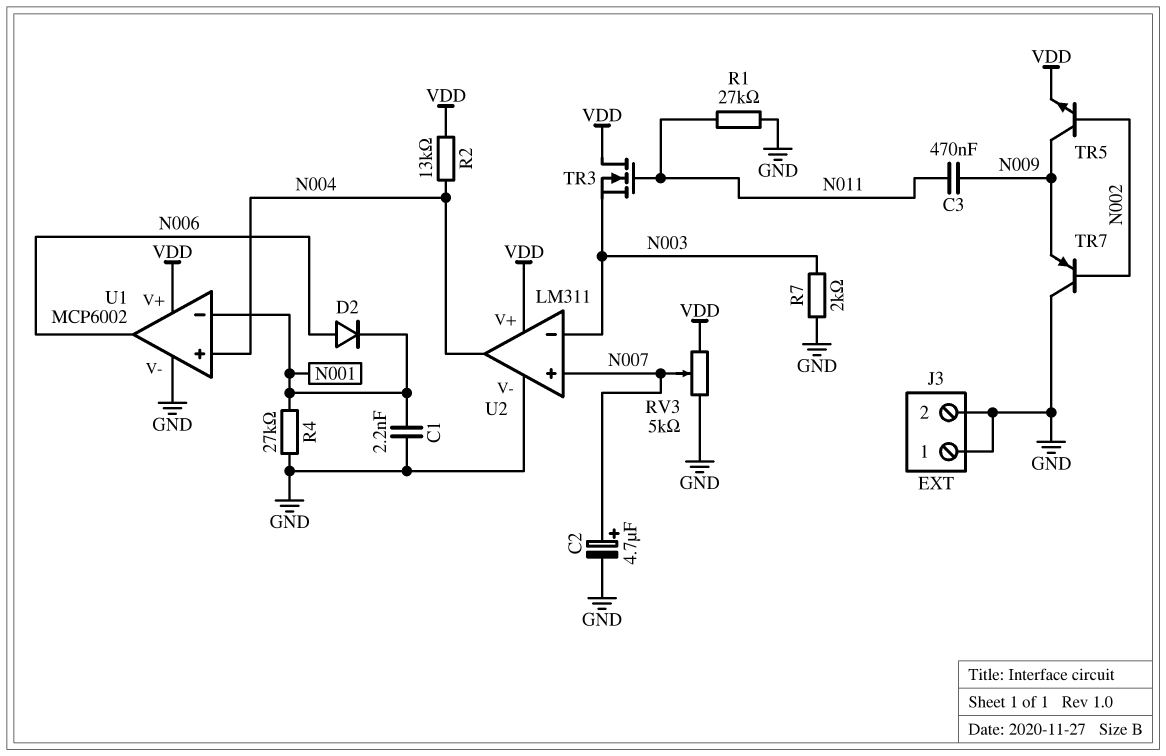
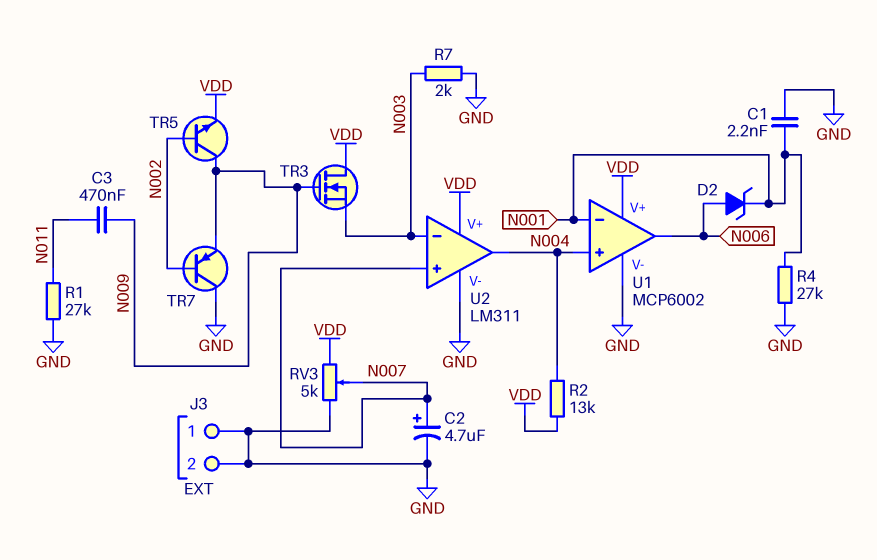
D2: diode (A N006, K N001) -> zener (A N006, K N001)
TR3: NMOS (G N011, D VDD, S N003) -> NMOS (G N009, D VDD, S N003)

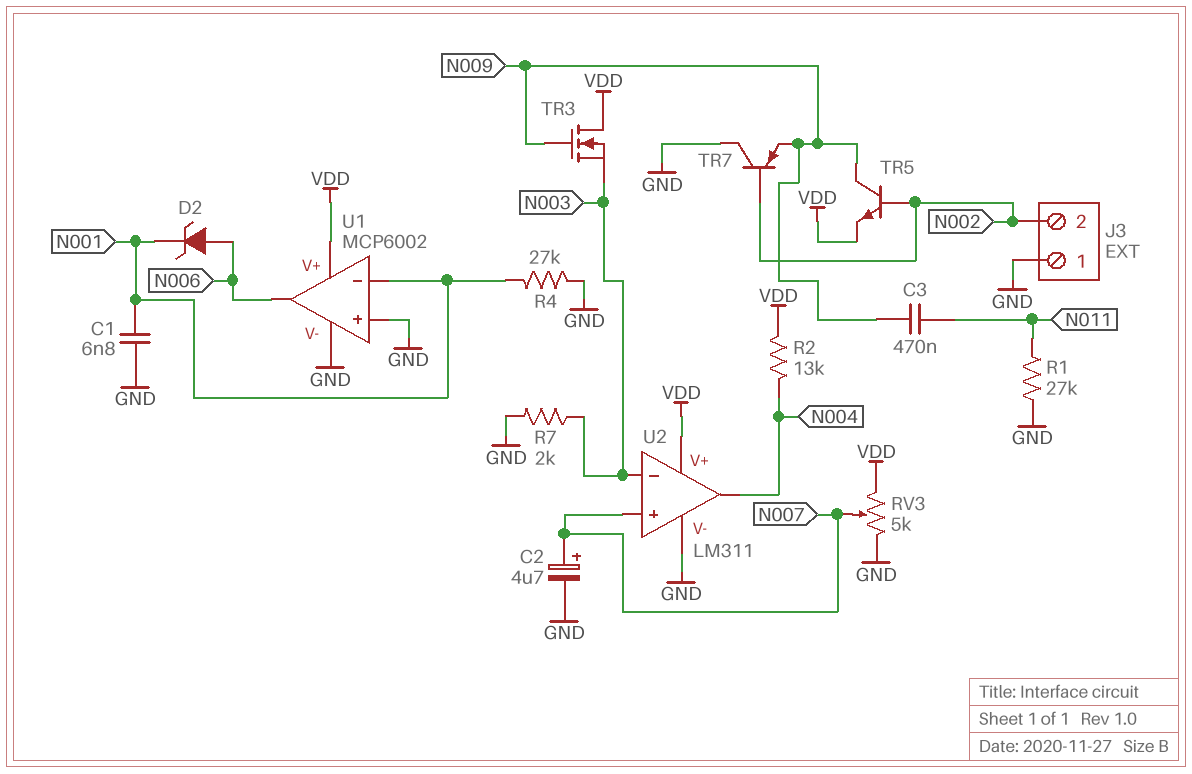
C1: 2.2nF (GND, N001) -> 6.8nF (GND, N001)
J3 pin 2: GND -> N002
U1 pin in+: N004 -> GND

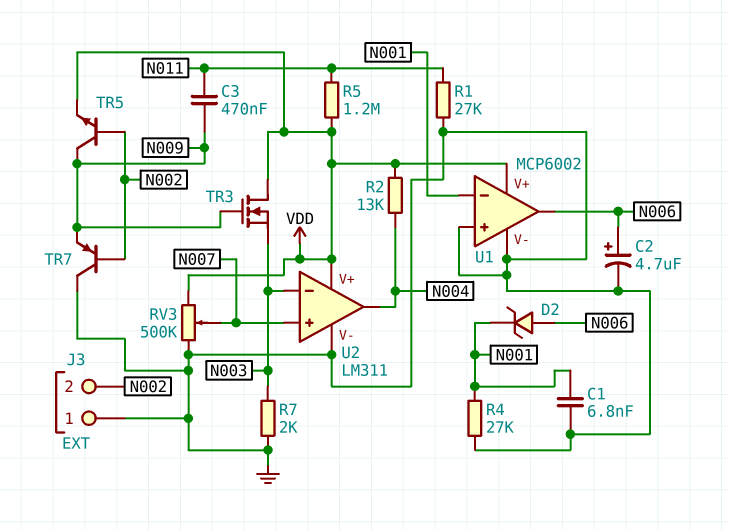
C2: 4.7uF (plus N007, minus GND) -> 4.7uF (plus N006, minus GND)
R5: none -> 1.2M (N011, VDD)
RV3: 5k (GND, VDD, wiper N007) -> 500k (GND, VDD, wiper N007)

